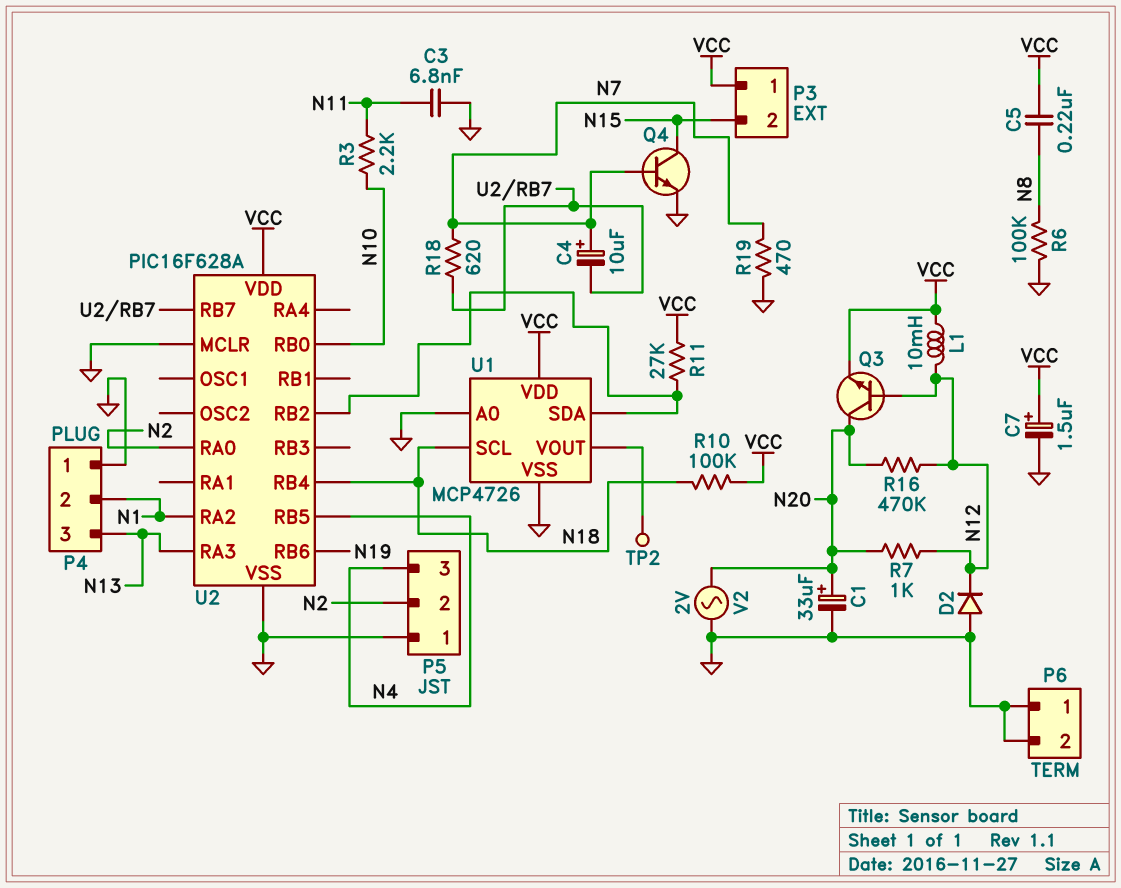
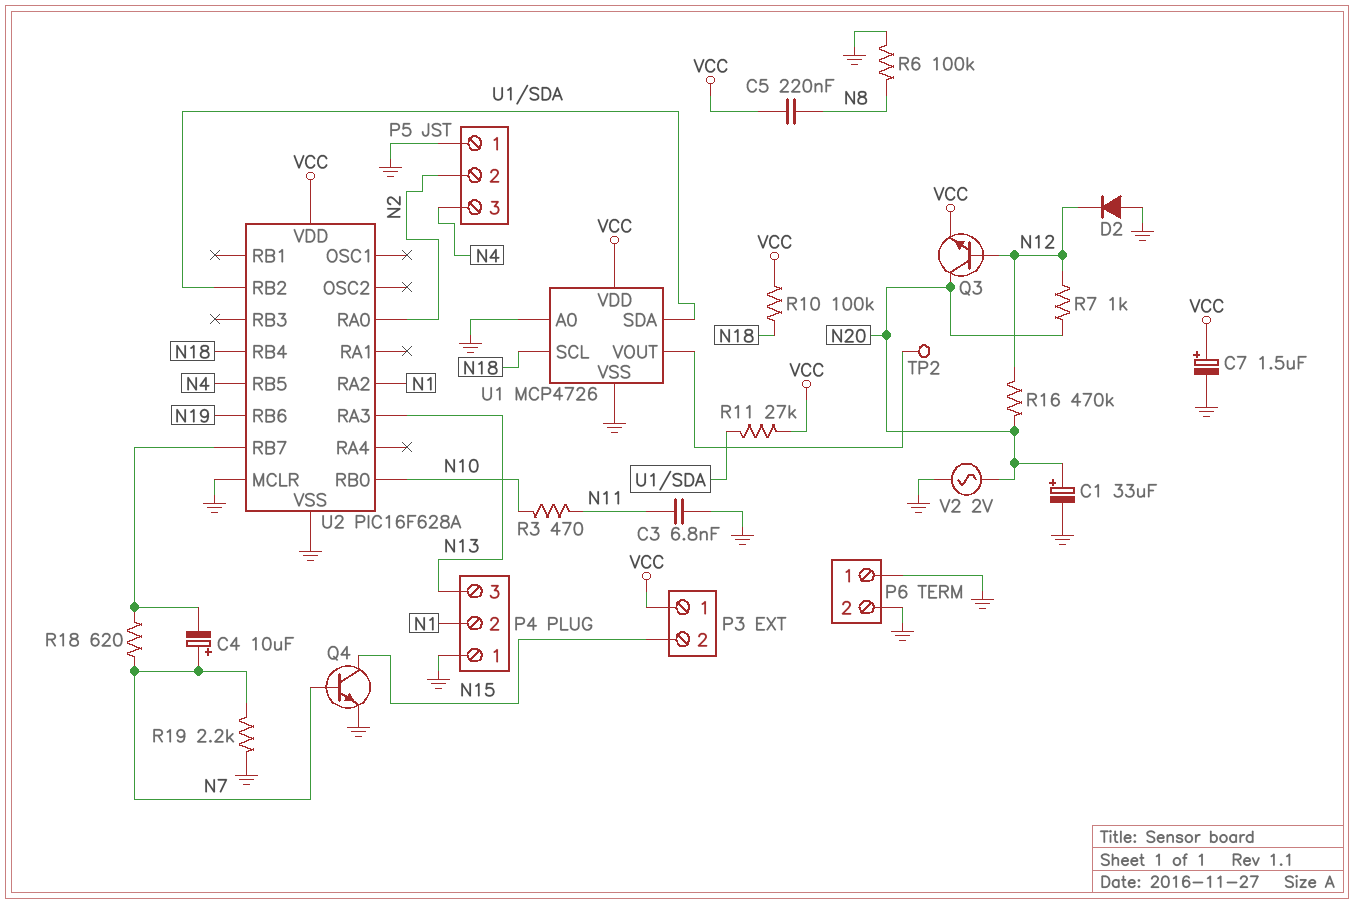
L1: 10mH (N12, VCC) -> none
R3: 2.2k (N10, N11) -> 470 (N10, N11)
R19: 470 (GND, N7) -> 2.2k (GND, N7)

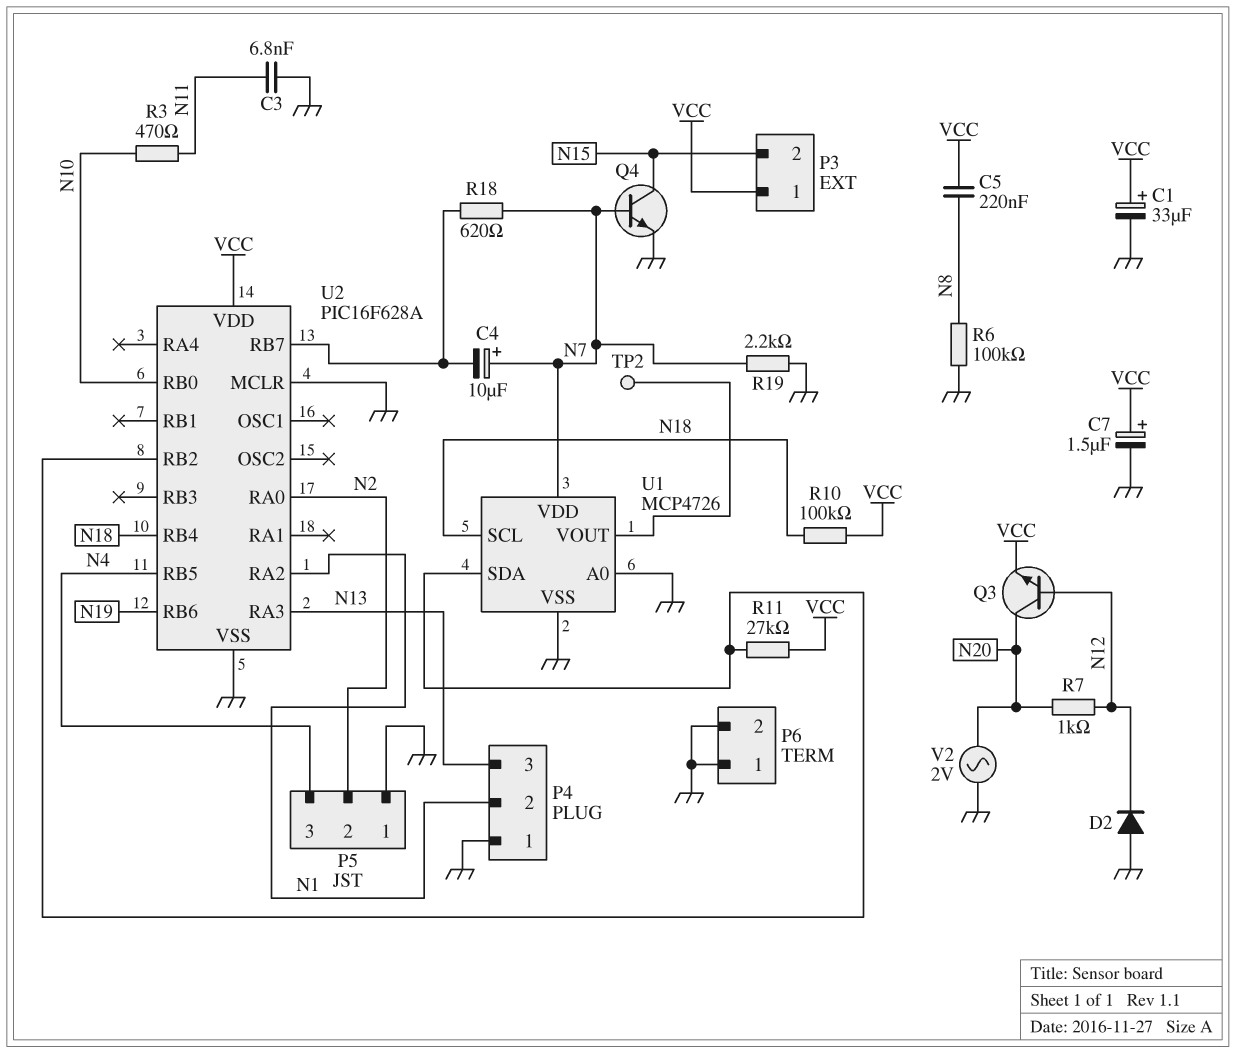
C1: 33uF (plus N20, minus GND) -> 33uF (plus VCC, minus GND)
R16: 470k (N12, N20) -> none
U1 pin VDD: VCC -> N7

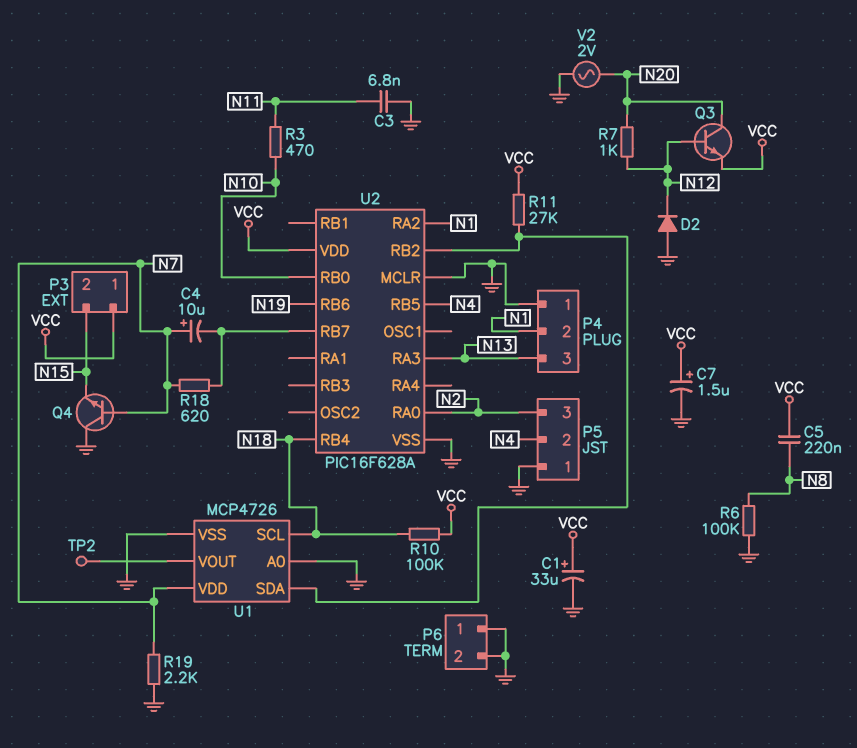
P5 pin 2: N2 -> N4
P5 pin 3: N4 -> N2
Q4: NPN (B N7, C N15, E GND) -> NPN (B N7, C GND, E N15)

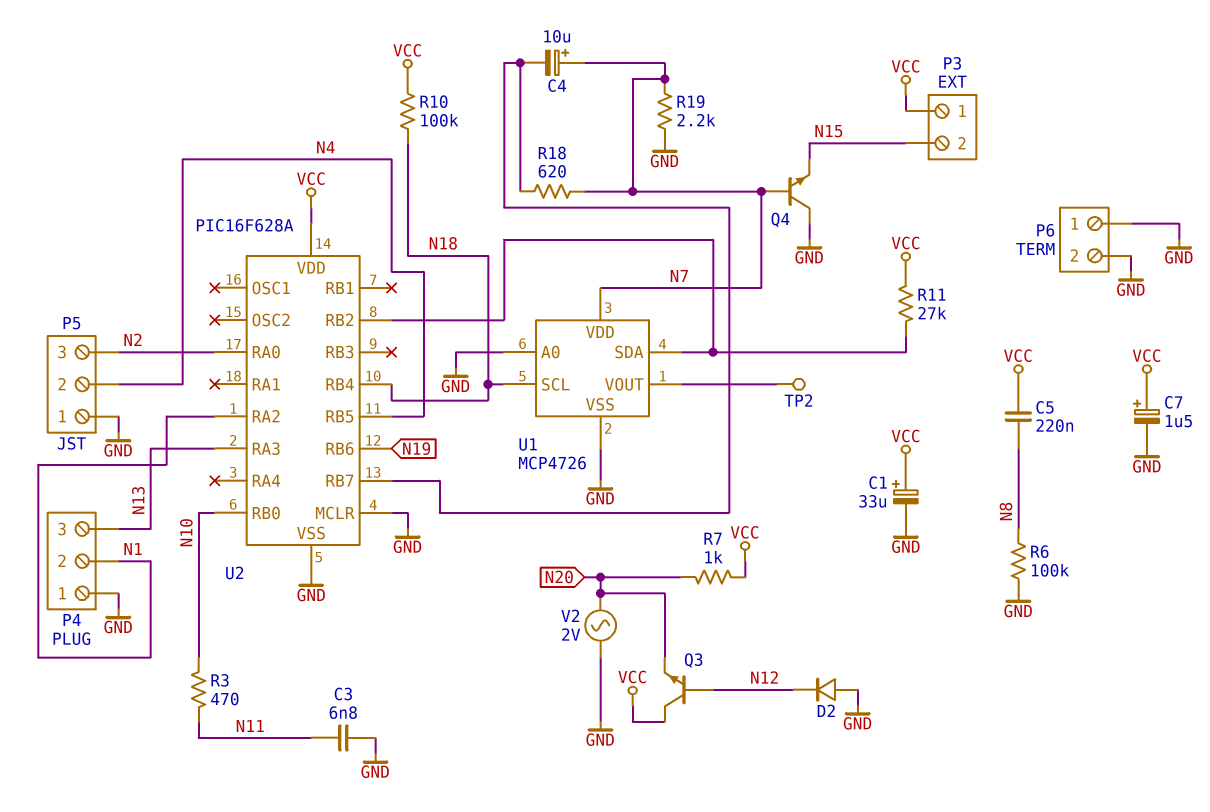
Q3: NPN (B N12, C N20, E VCC) -> NPN (B N12, C VCC, E N20)
R7: 1k (N12, N20) -> 1k (N20, VCC)

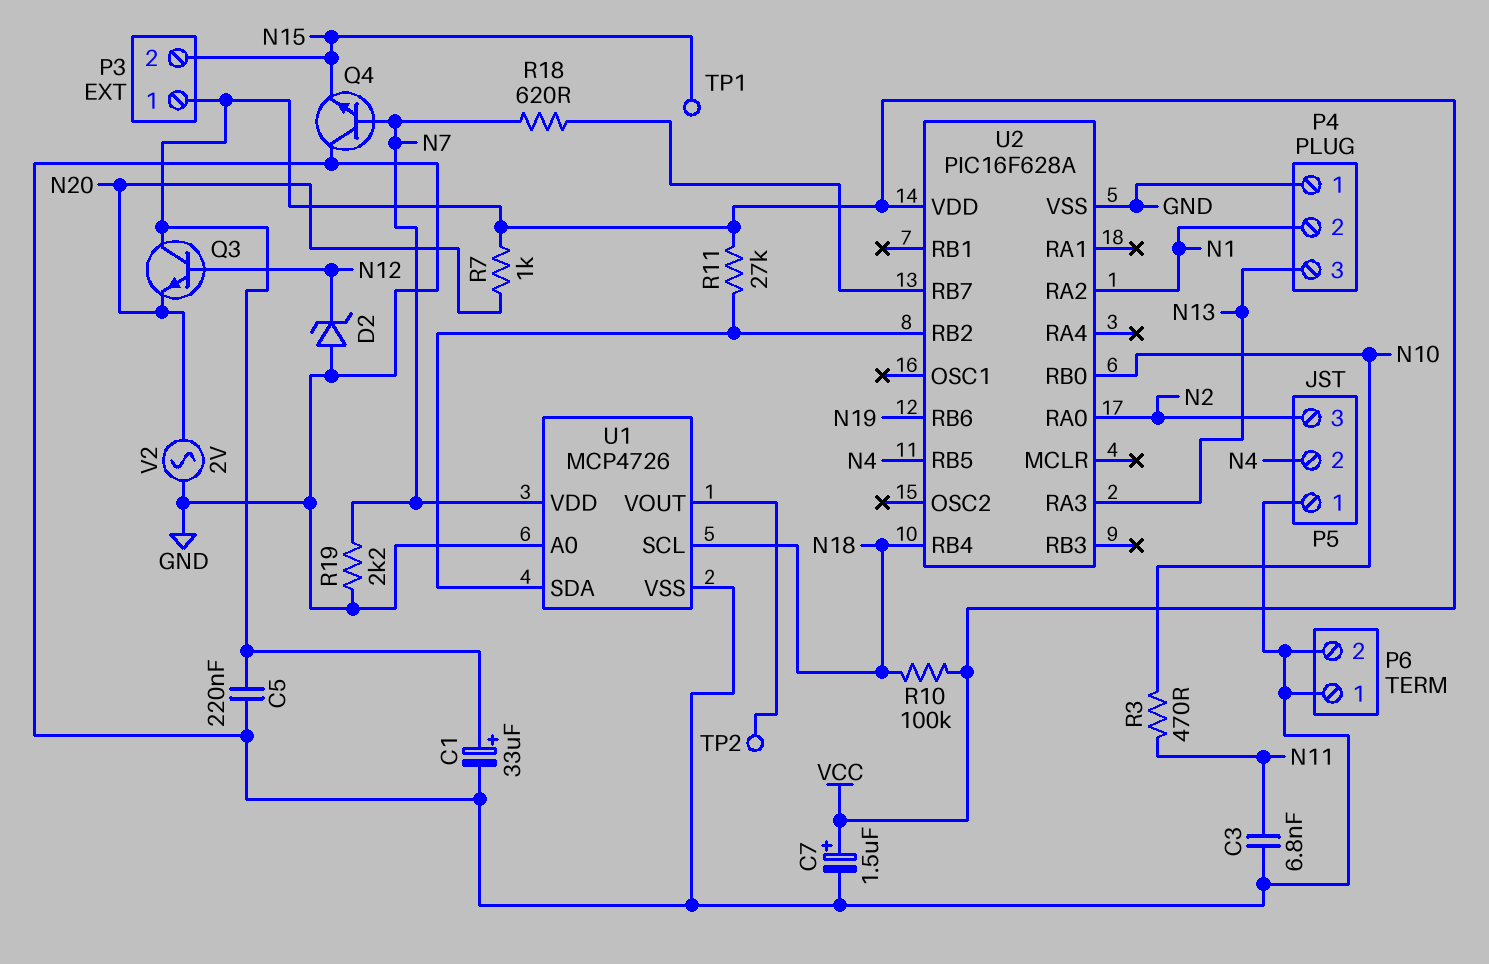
C4: 10uF (plus N7, minus U2/RB7) -> none
C5: 220nF (N8, VCC) -> 220nF (GND, VCC)
D2: diode (A GND, K N12) -> zener (A GND, K N12)
R6: 100k (GND, N8) -> none
TP1: none -> test point (N15)
U2 pin MCLR: GND -> none

